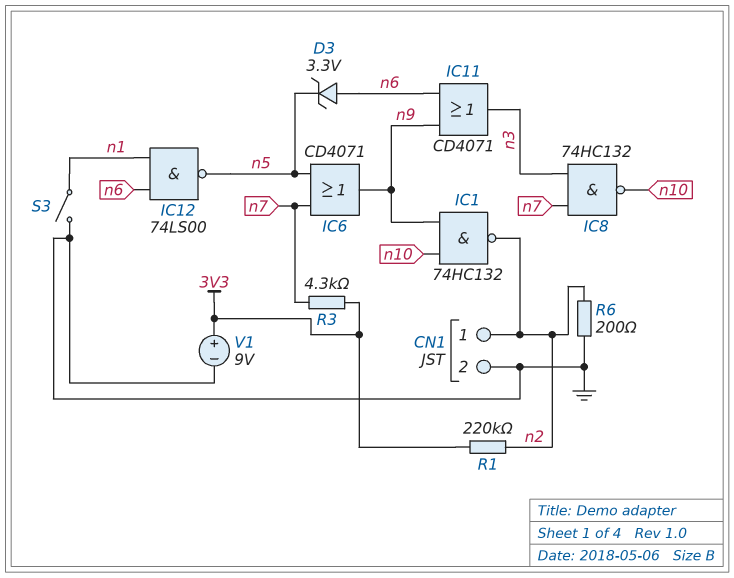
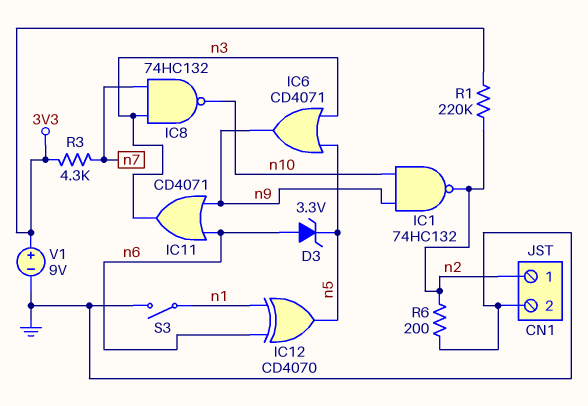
IC6: OR CD4071 (in n5, in n7, out n9) -> OR CD4071 (in n3, in n5, out n9)
IC12: NAND 74LS00 (in n1, in n6, out n5) -> XOR CD4070 (in n1, in n6, out n5)

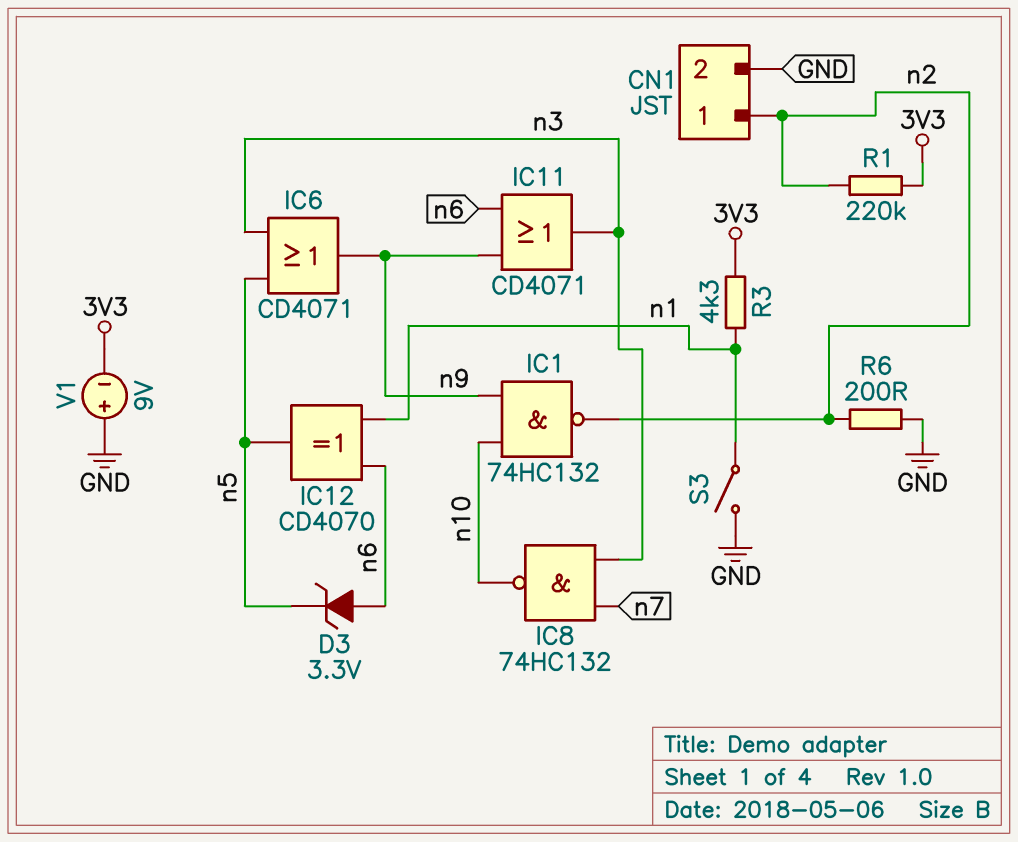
R3: 4.3k (3V3, n7) -> 4.3k (3V3, n1)
V1: 9V (plus 3V3, minus GND) -> 9V (plus GND, minus 3V3)

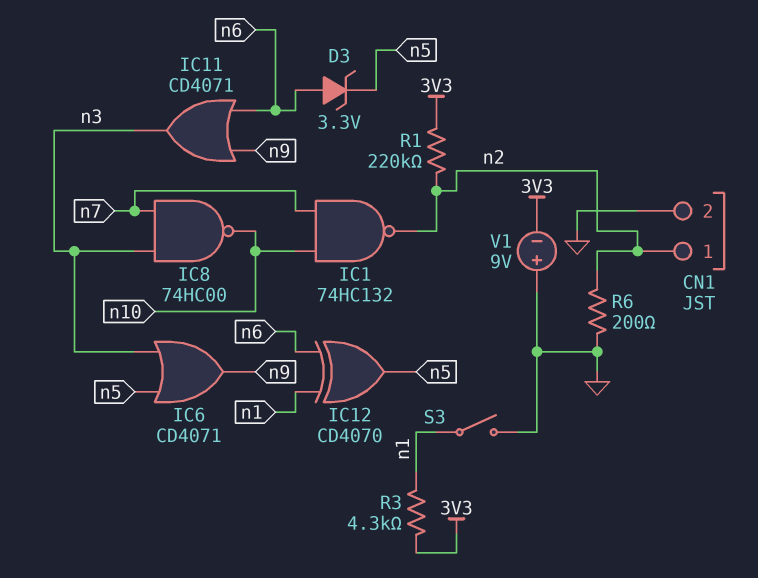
IC1: NAND 74HC132 (in n9, in n10, out n2) -> NAND 74HC132 (in n7, in n10, out n2)
IC8: NAND 74HC132 (in n3, in n7, out n10) -> NAND 74HC00 (in n3, in n7, out n10)

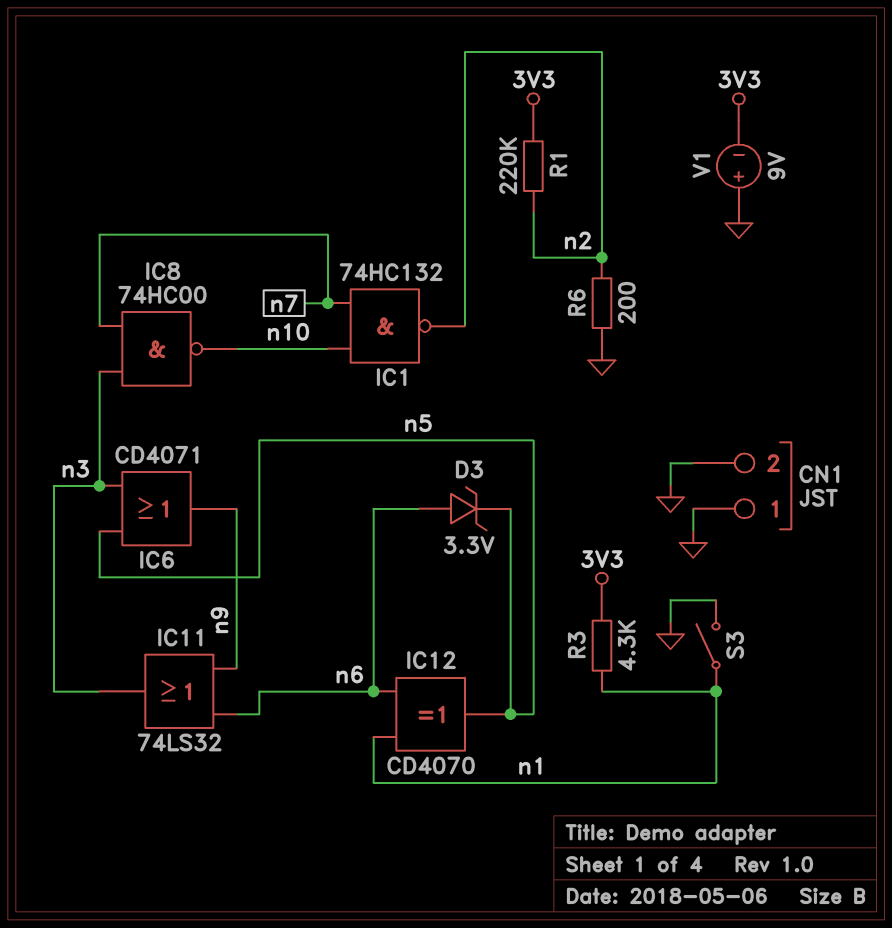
CN1 pin 1: n2 -> GND
IC11: OR CD4071 (in n6, in n9, out n3) -> OR 74LS32 (in n6, in n9, out n3)

